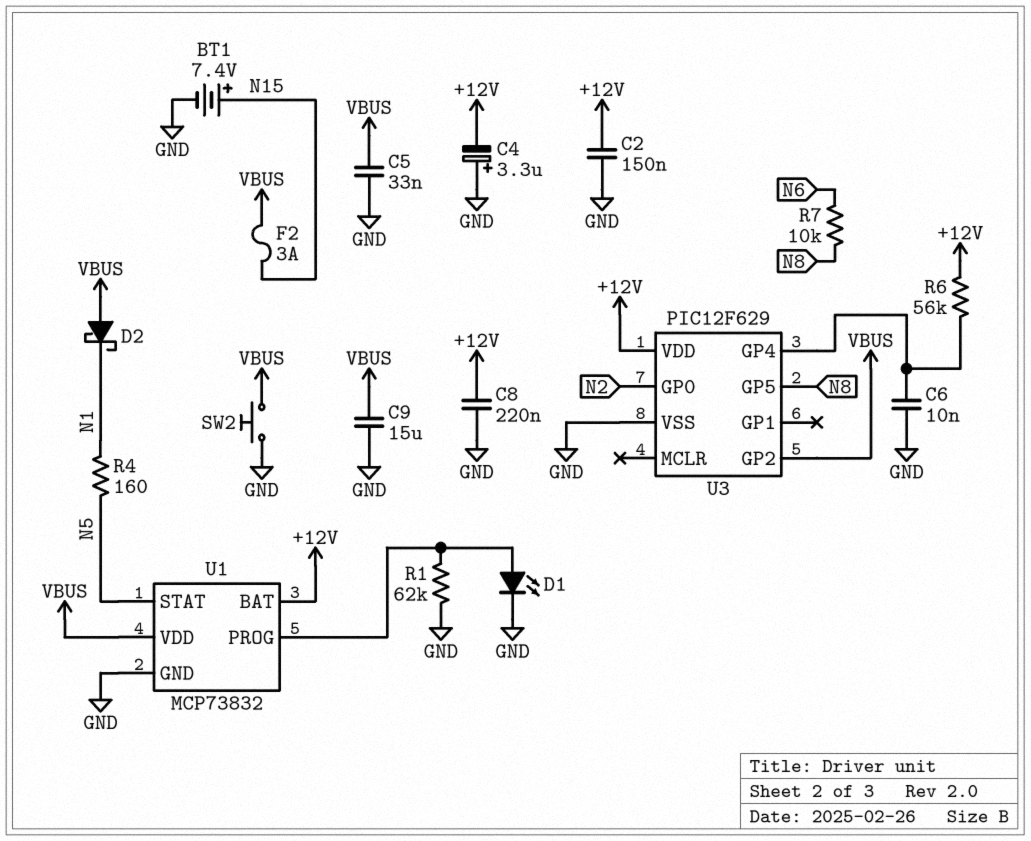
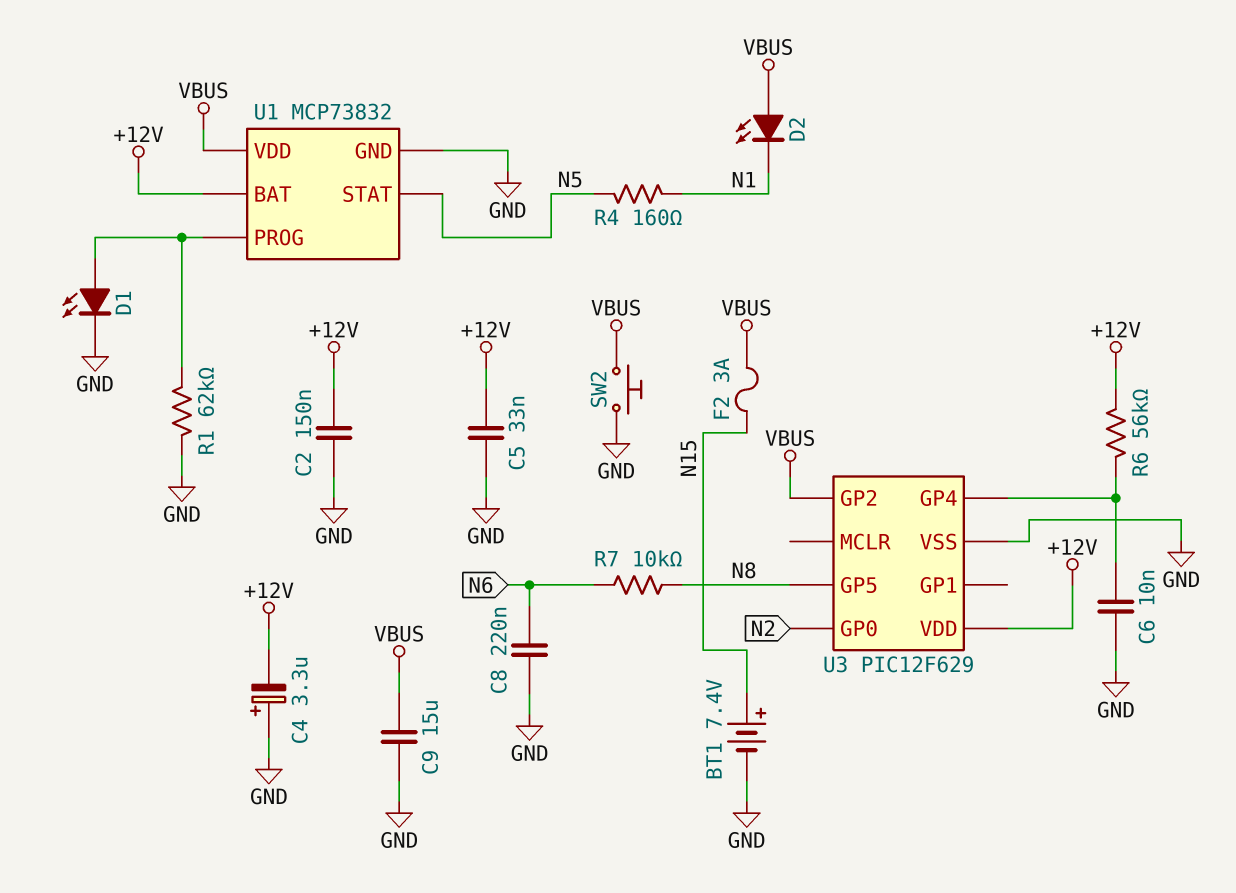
C5: 33nF (GND, VBUS) -> 33nF (+12V, GND)
C8: 220nF (+12V, GND) -> 220nF (GND, N6)
D2: schottky (A VBUS, K N1) -> LED (A VBUS, K N1)

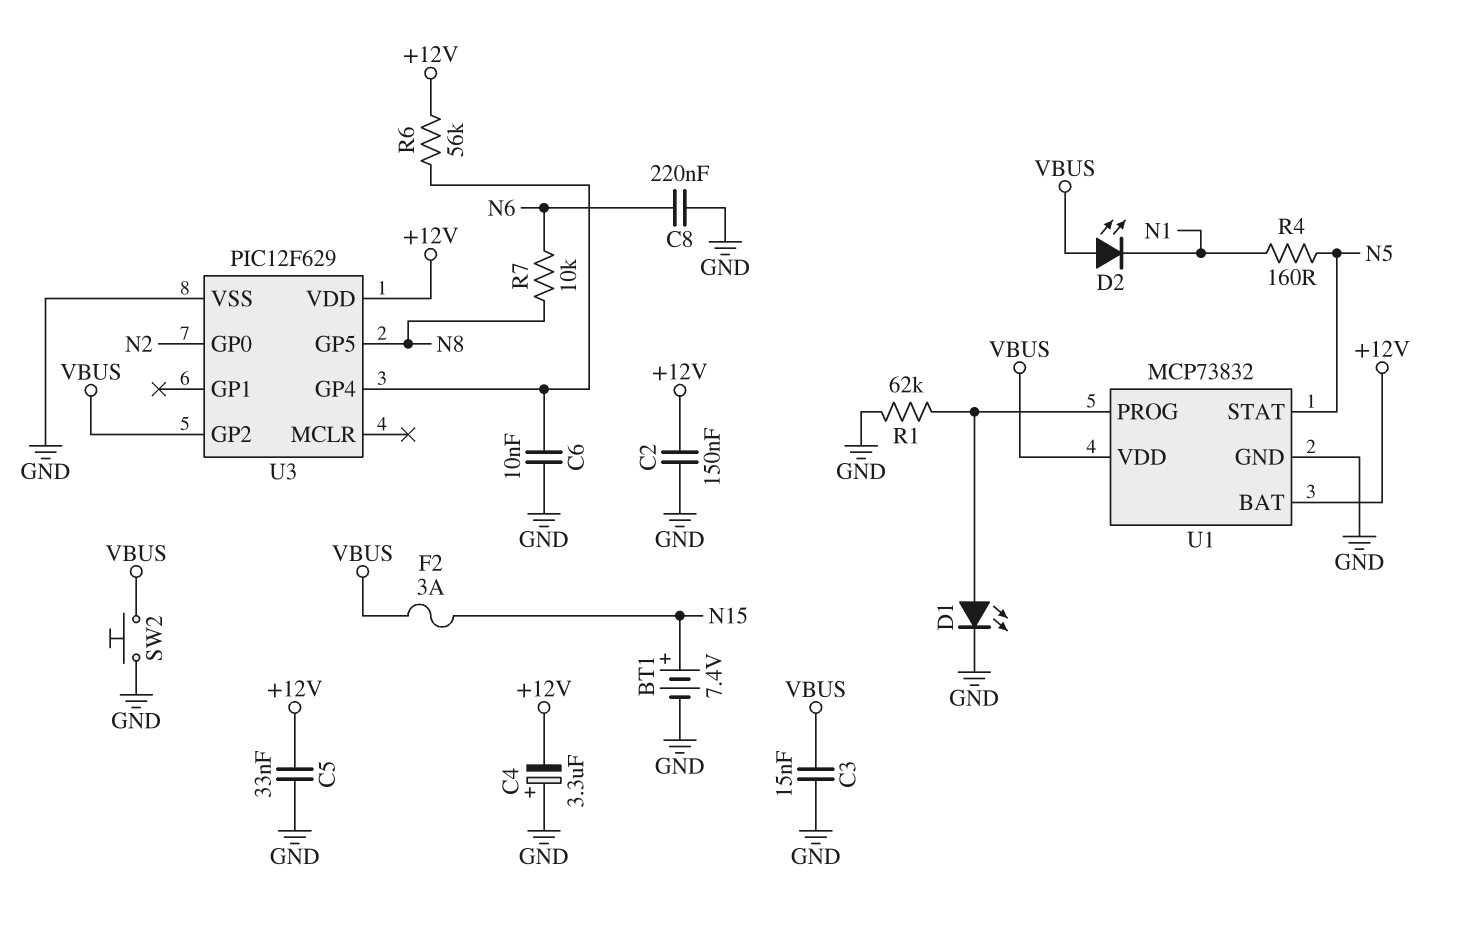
C3: none -> 15nF (GND, VBUS)
C9: 15uF (GND, VBUS) -> none

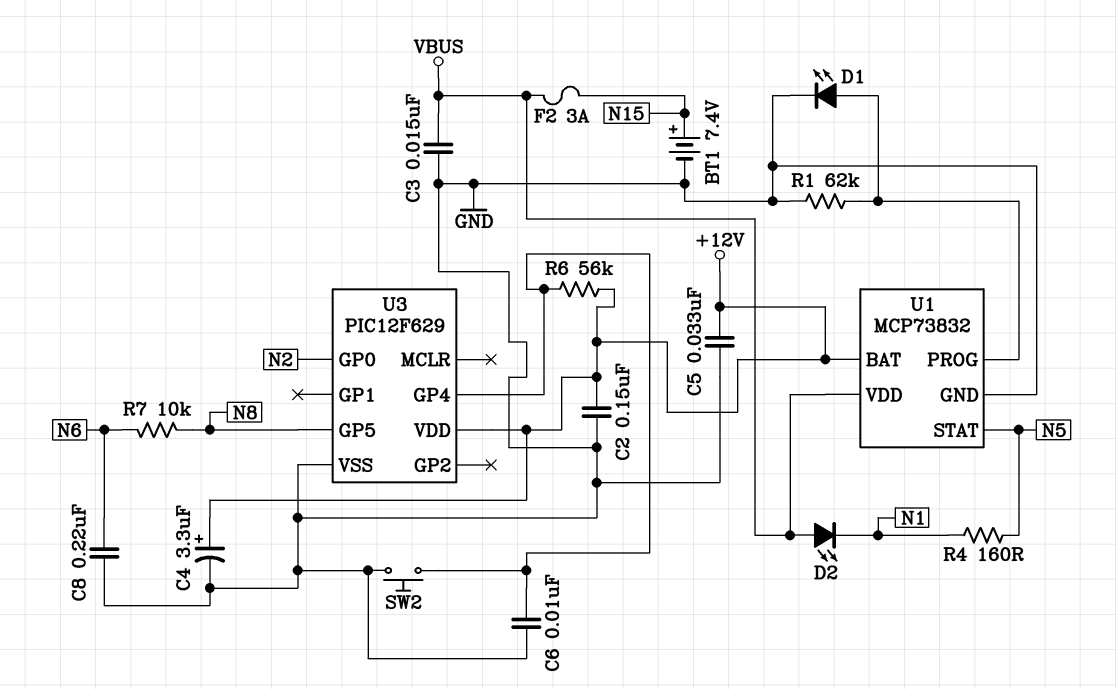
C4: 3.3uF (plus GND, minus +12V) -> 3.3uF (plus +12V, minus GND)
SW2: button (GND, VBUS) -> button (GND, U3/GP4)
U3 pin GP2: VBUS -> none

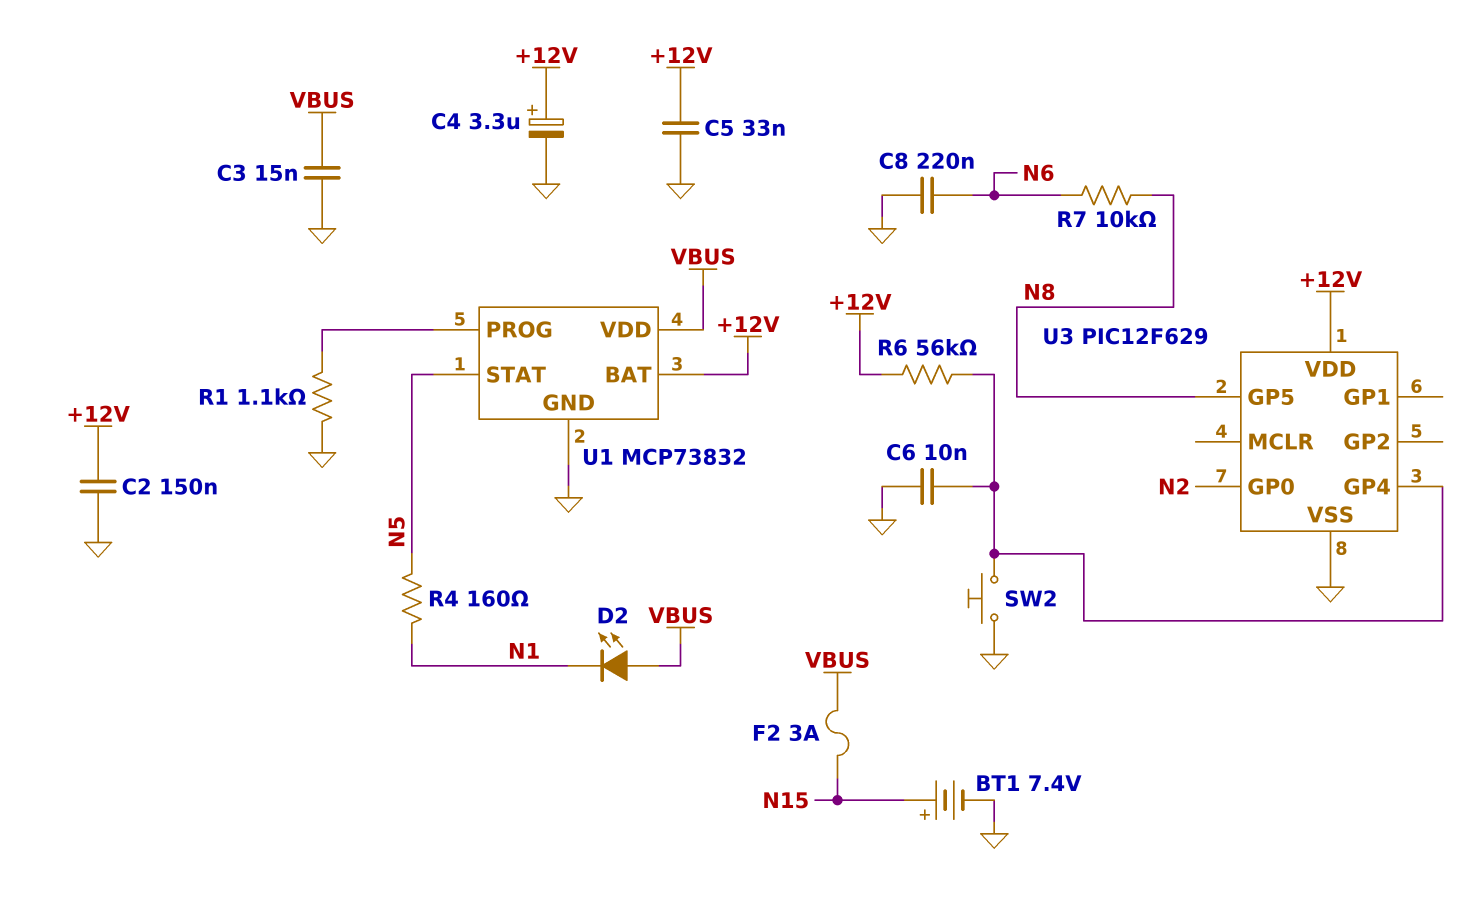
D1: LED (A U1/PROG, K GND) -> none
R1: 62k (GND, U1/PROG) -> 1.1k (GND, U1/PROG)

